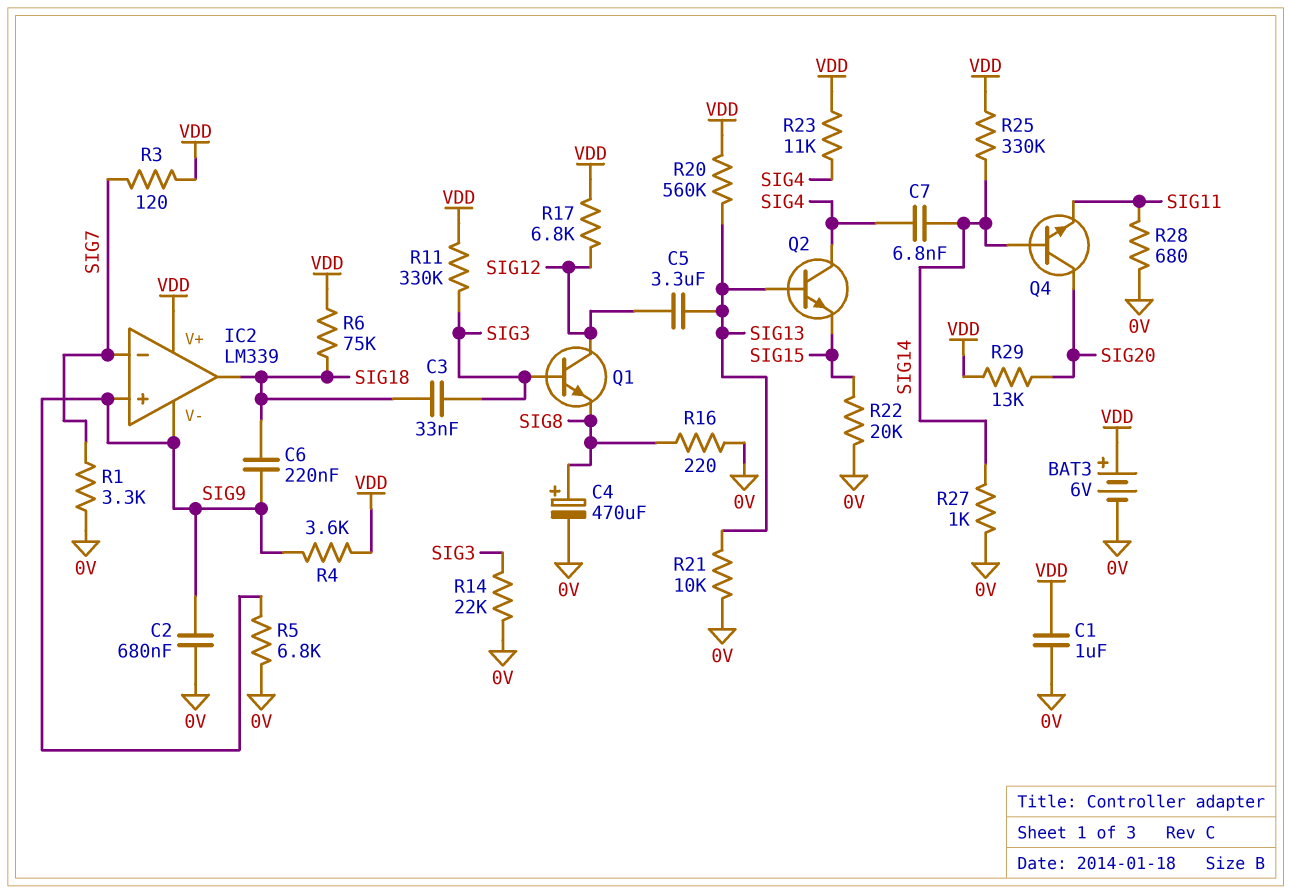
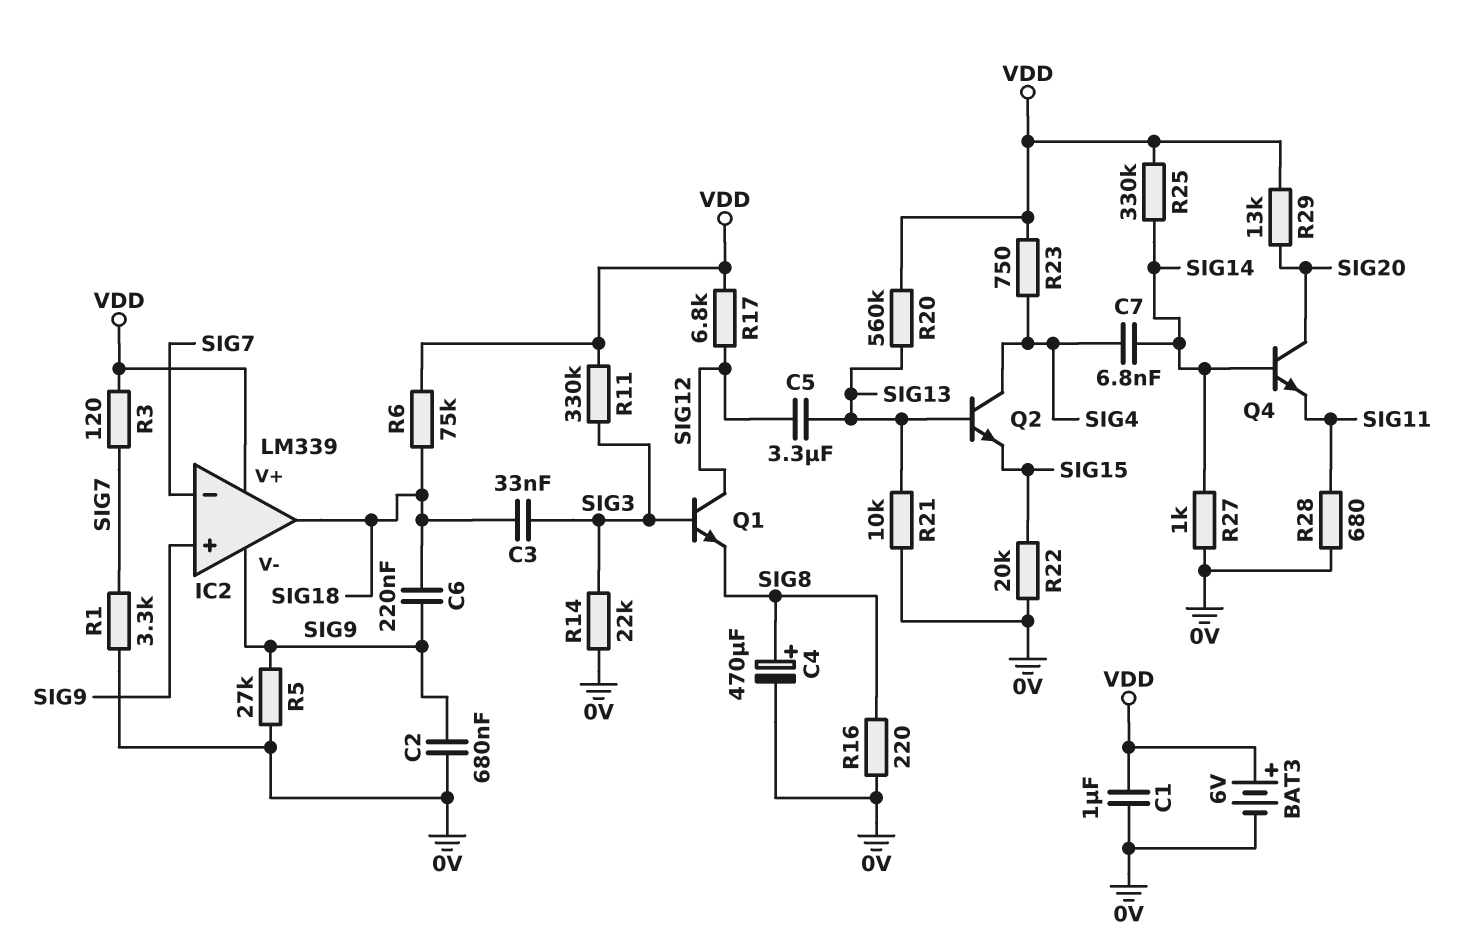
R4: 3.6k (SIG9, VDD) -> none
R5: 6.8k (0V, SIG9) -> 27k (0V, SIG9)
R23: 11k (SIG4, VDD) -> 750 (SIG4, VDD)

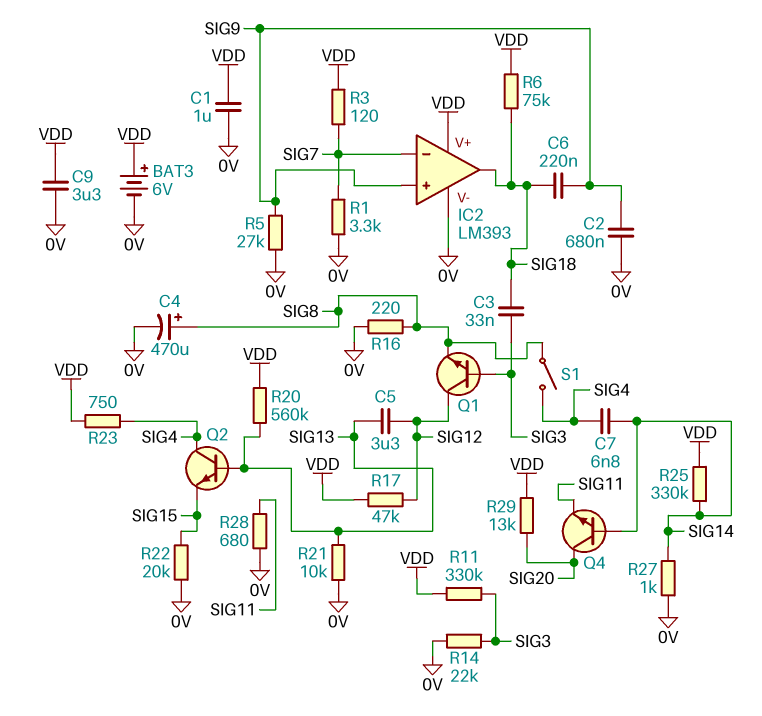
C9: none -> 3.3uF (0V, VDD)
IC2: LM339 -> LM393
IC2 pin V-: SIG9 -> 0V
R17: 6.8k (SIG12, VDD) -> 47k (SIG12, VDD)
S1: none -> switch (SIG4, SIG8)

